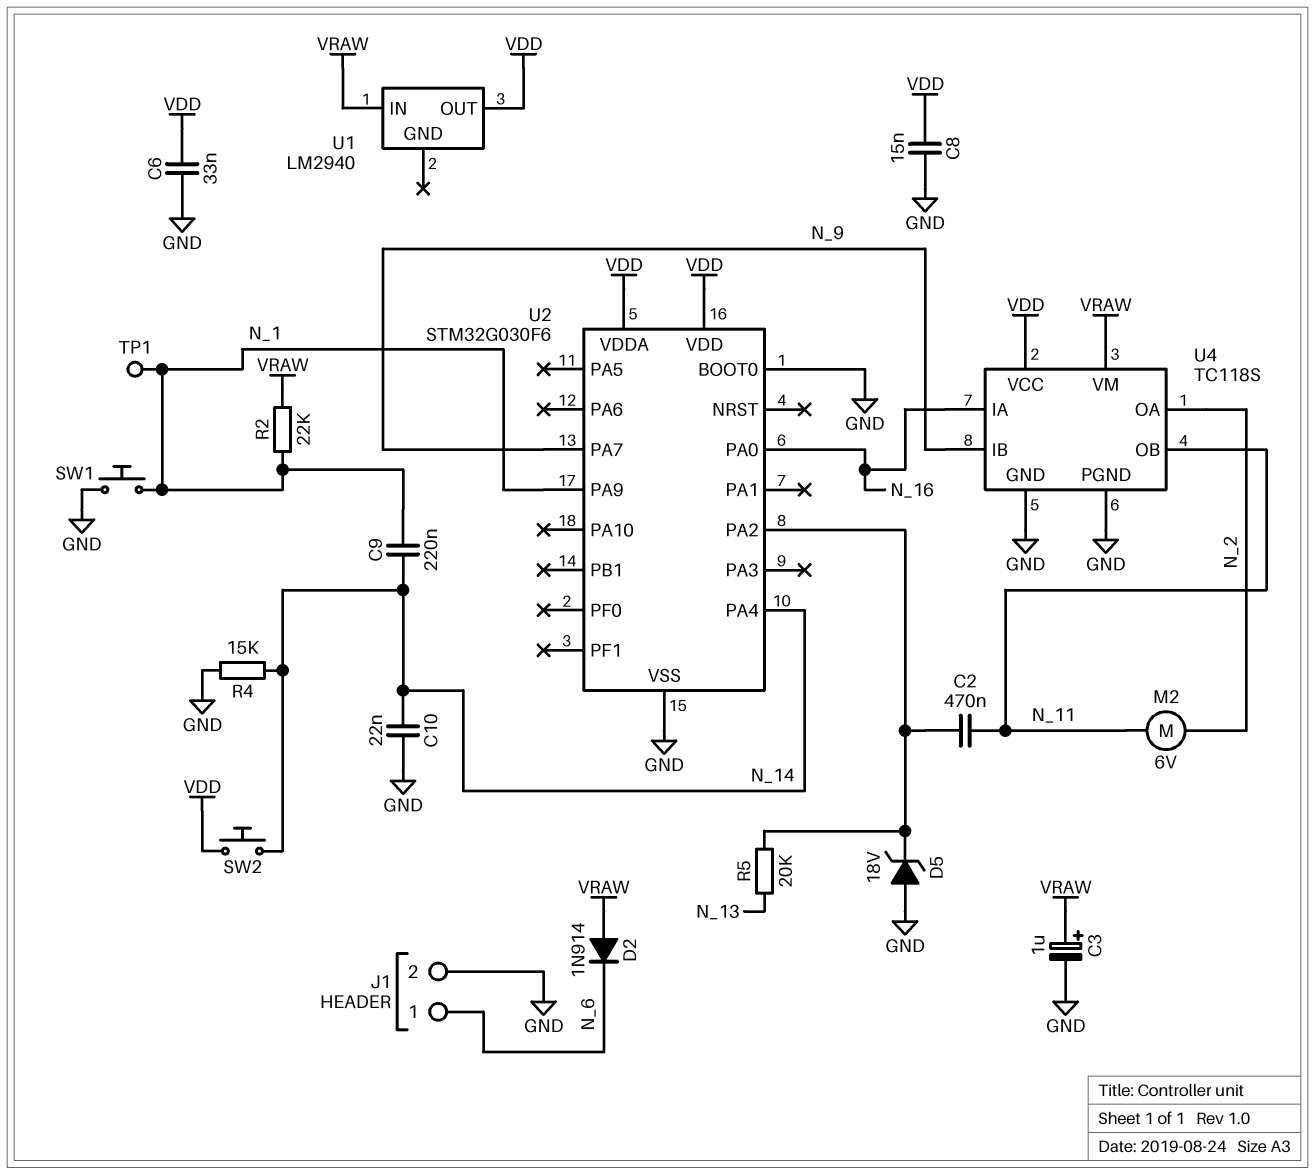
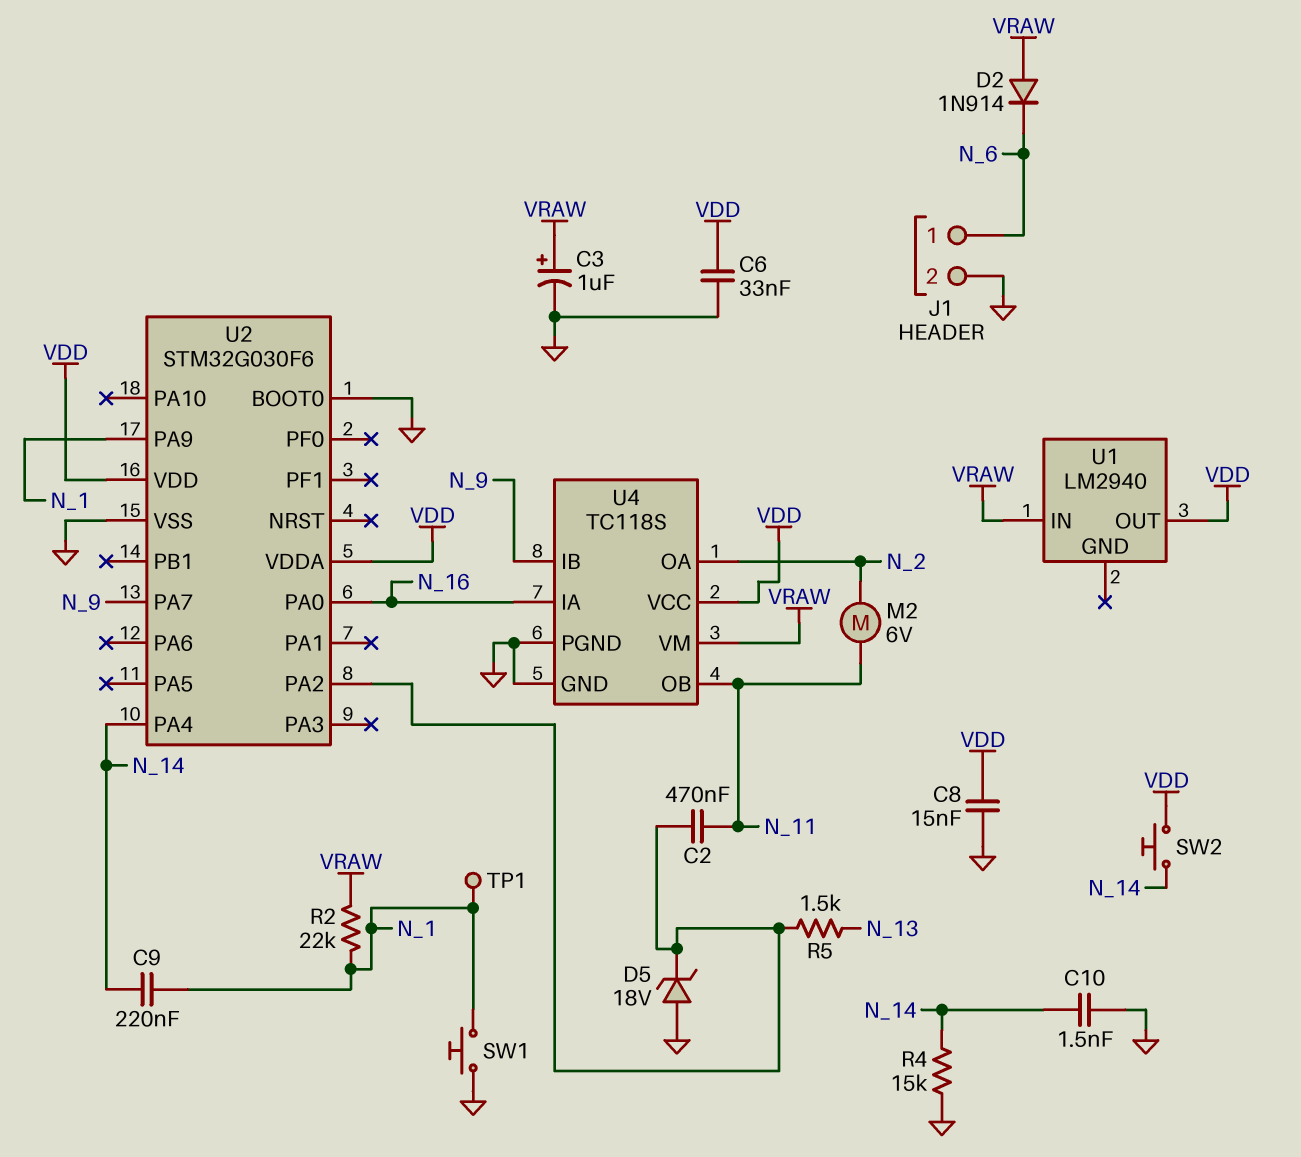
C10: 22nF (GND, N_14) -> 1.5nF (GND, N_14)
R5: 20k (N_13, U2/PA2) -> 1.5k (N_13, U2/PA2)

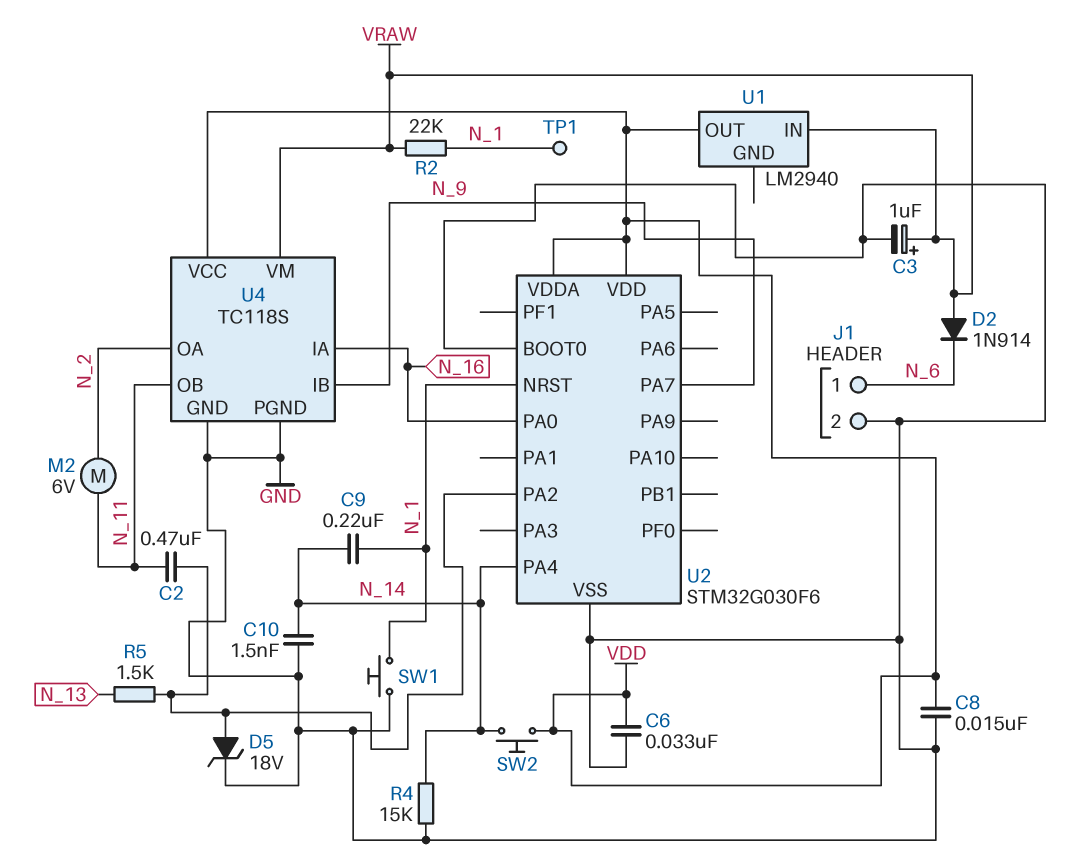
D5: zener 18V (A GND, K U2/PA2) -> zener 18V (A U2/PA2, K GND)
U2 pin NRST: none -> N_1
U2 pin PA9: N_1 -> none

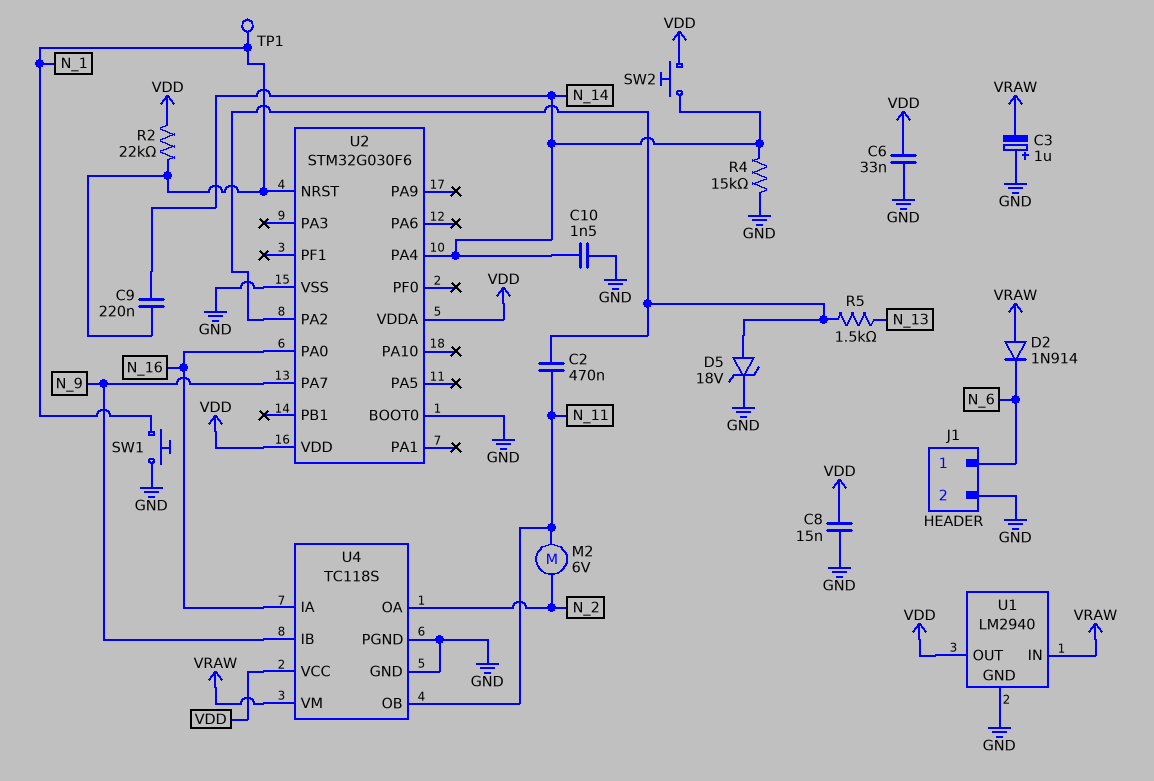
C3: 1uF (plus VRAW, minus GND) -> 1uF (plus GND, minus VRAW)
R2: 22k (N_1, VRAW) -> 22k (N_1, VDD)
U1 pin GND: none -> GND

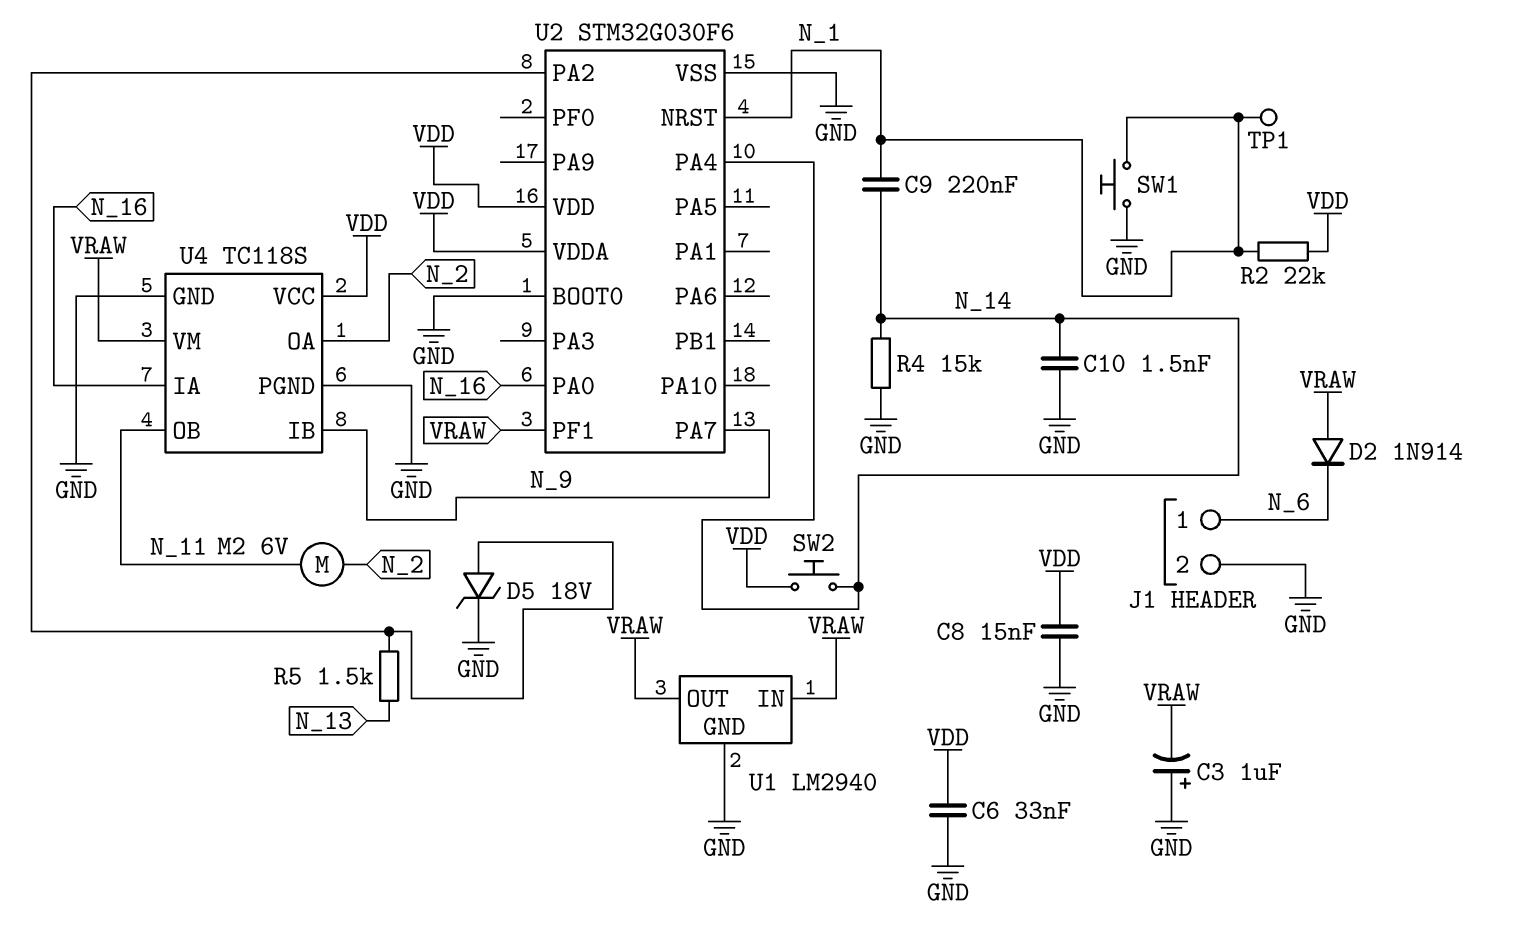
C2: 470nF (N_11, U2/PA2) -> none
U1 pin OUT: VDD -> VRAW
U2 pin PF1: none -> VRAW

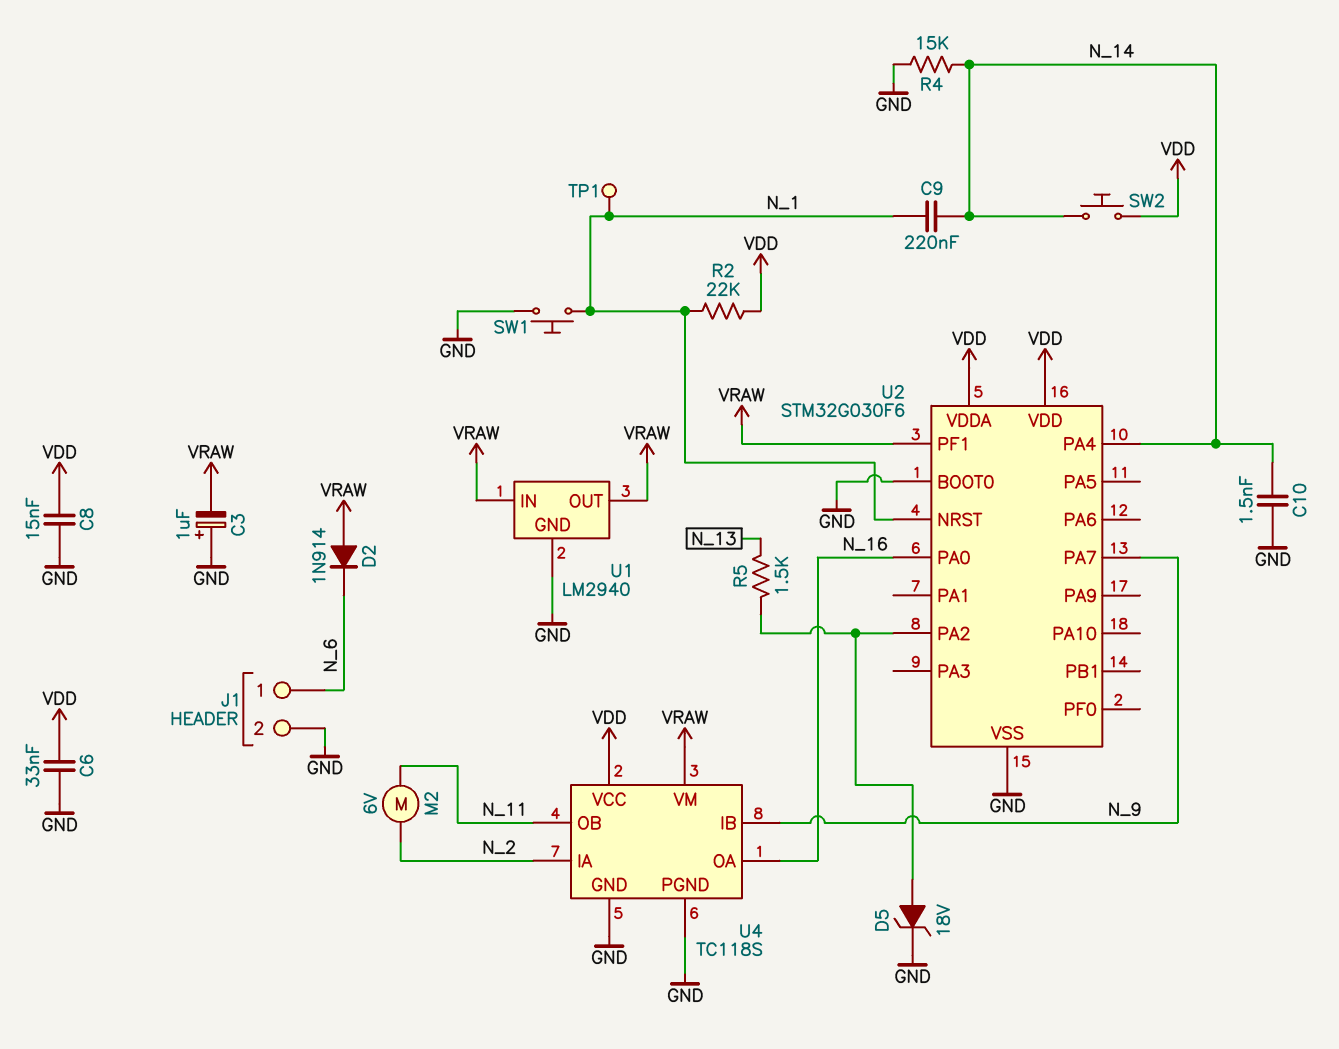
U4 pin IA: N_16 -> N_2
U4 pin OA: N_2 -> N_16

